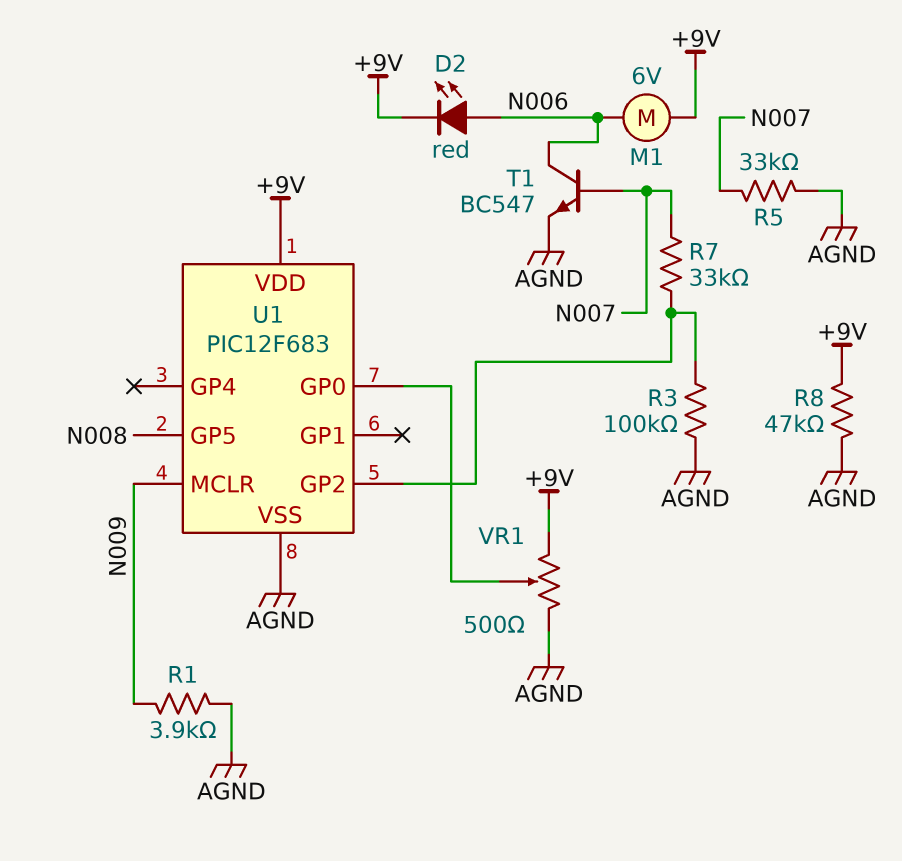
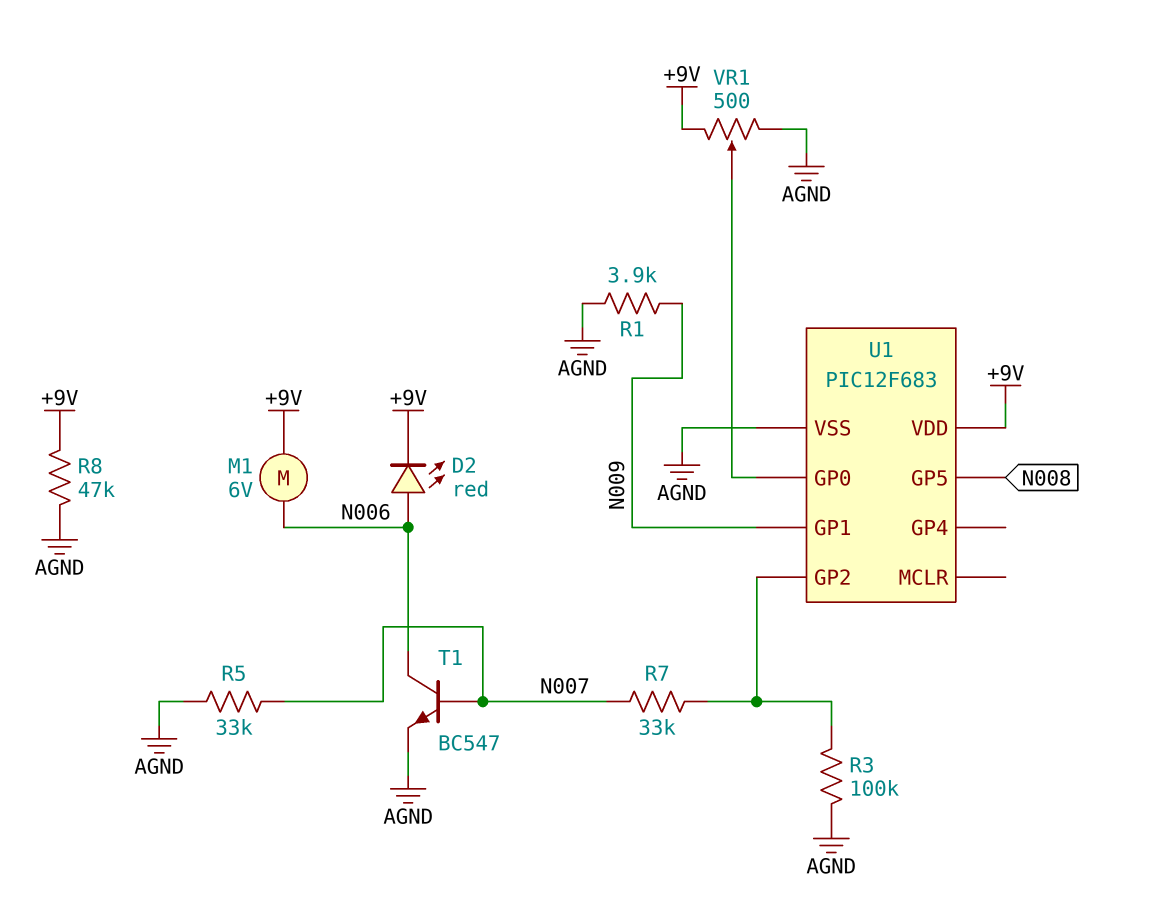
U1 pin GP1: none -> N009
U1 pin MCLR: N009 -> none

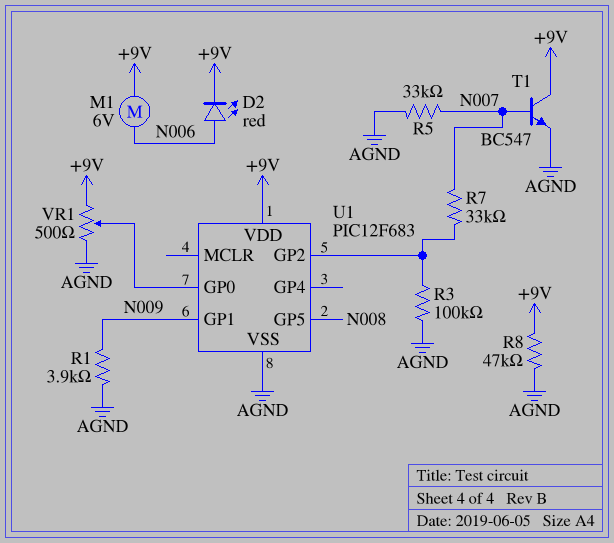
T1: NPN BC547 (B N007, C N006, E AGND) -> NPN BC547 (B N007, C +9V, E AGND)

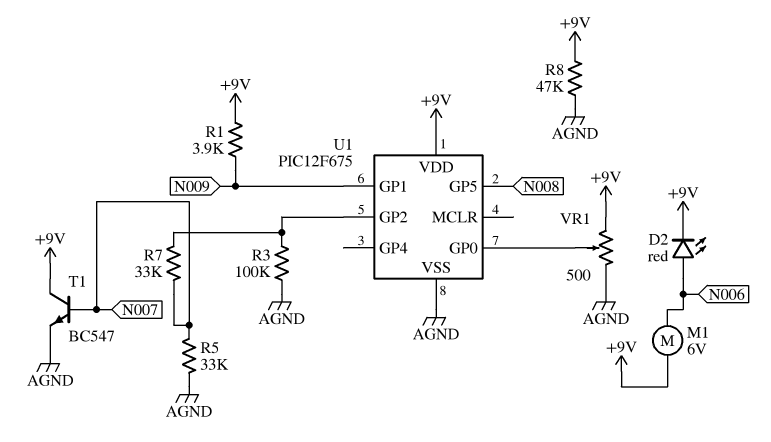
R1: 3.9k (AGND, N009) -> 3.9k (+9V, N009)
U1: PIC12F683 -> PIC12F675

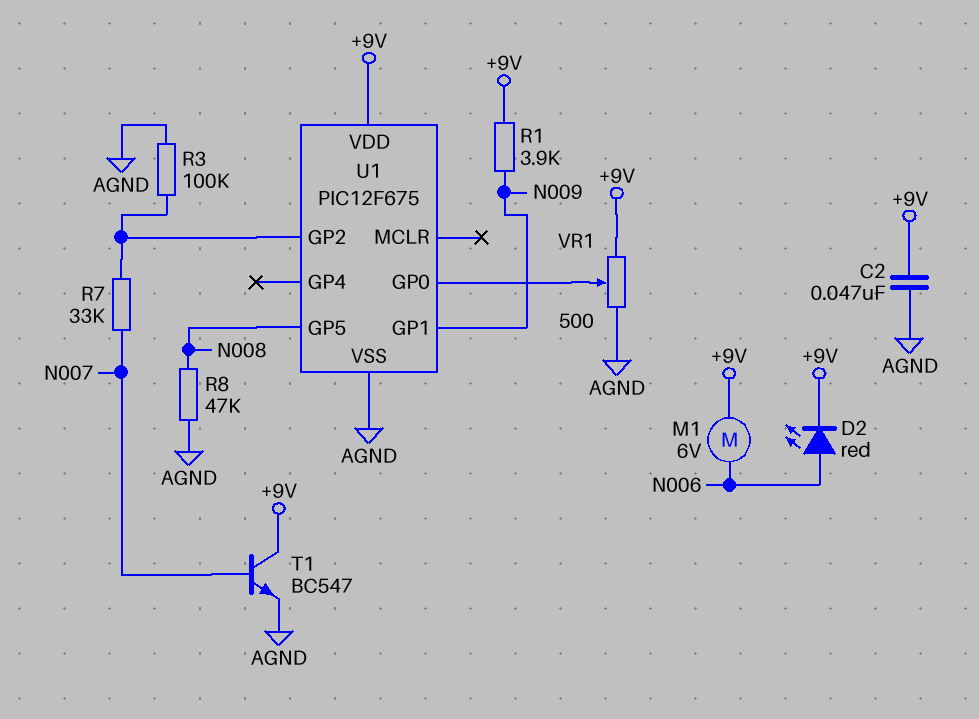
C2: none -> 47nF (+9V, AGND)
R5: 33k (AGND, N007) -> none
R8: 47k (+9V, AGND) -> 47k (AGND, N008)

